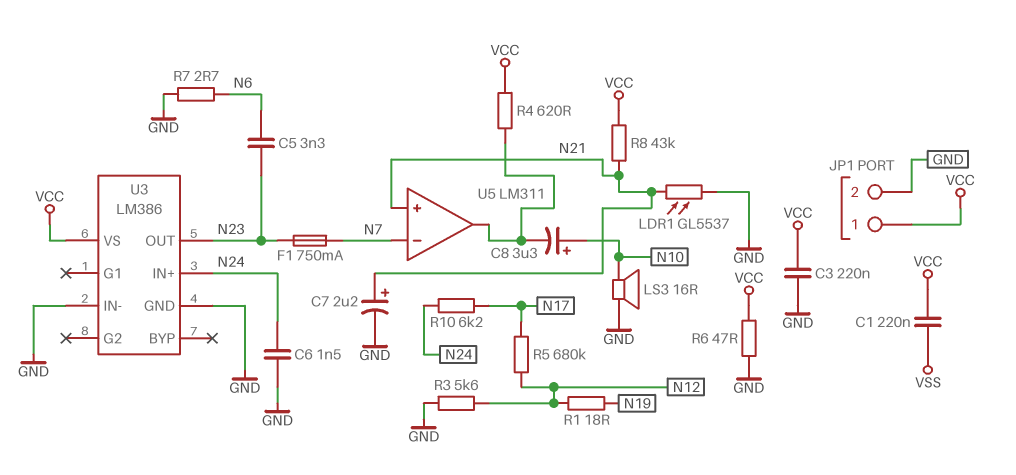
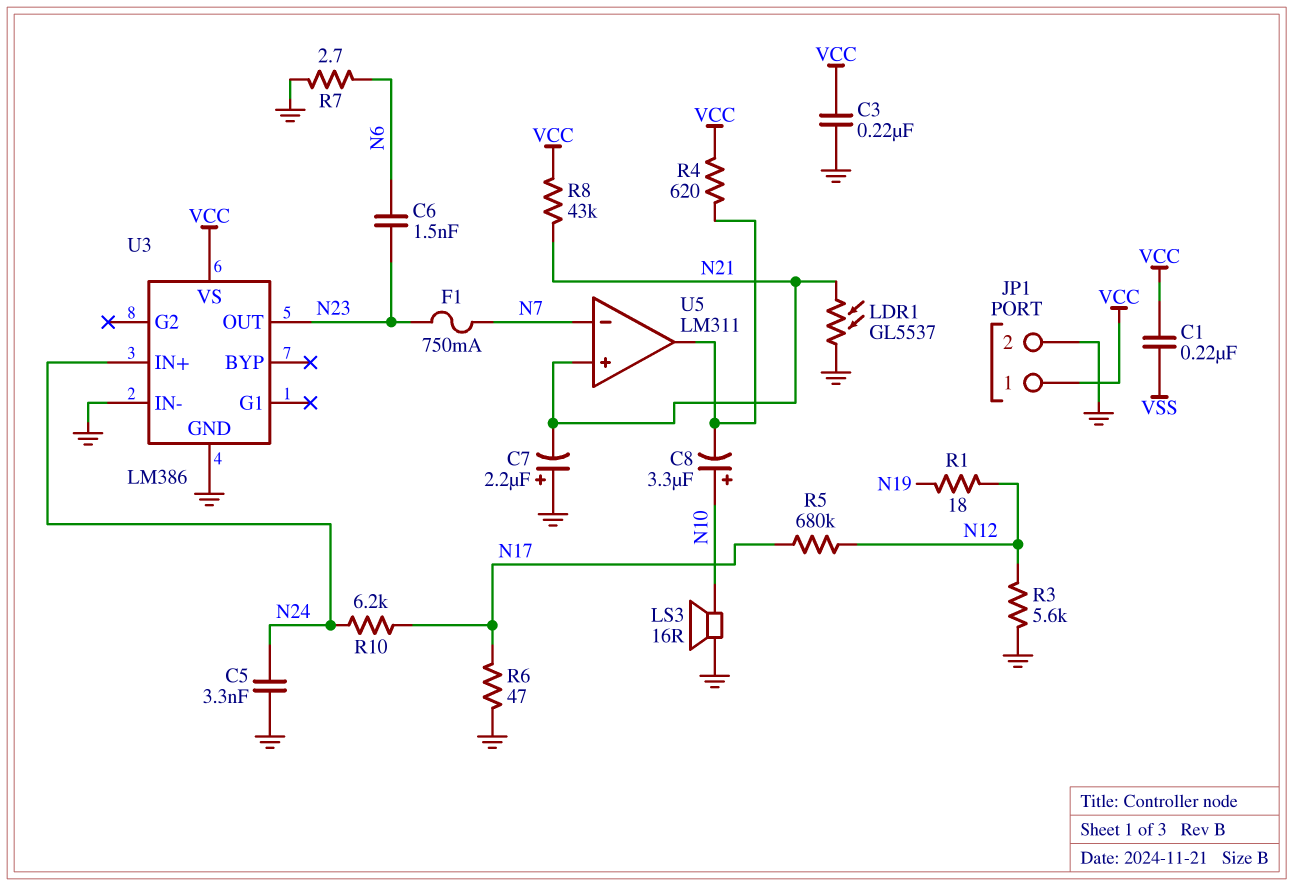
C5: 3.3nF (N6, N23) -> 3.3nF (GND, N24)
C6: 1.5nF (GND, N24) -> 1.5nF (N6, N23)
C7: 2.2uF (plus N21, minus GND) -> 2.2uF (plus GND, minus N21)
R6: 47 (GND, VCC) -> 47 (GND, N17)

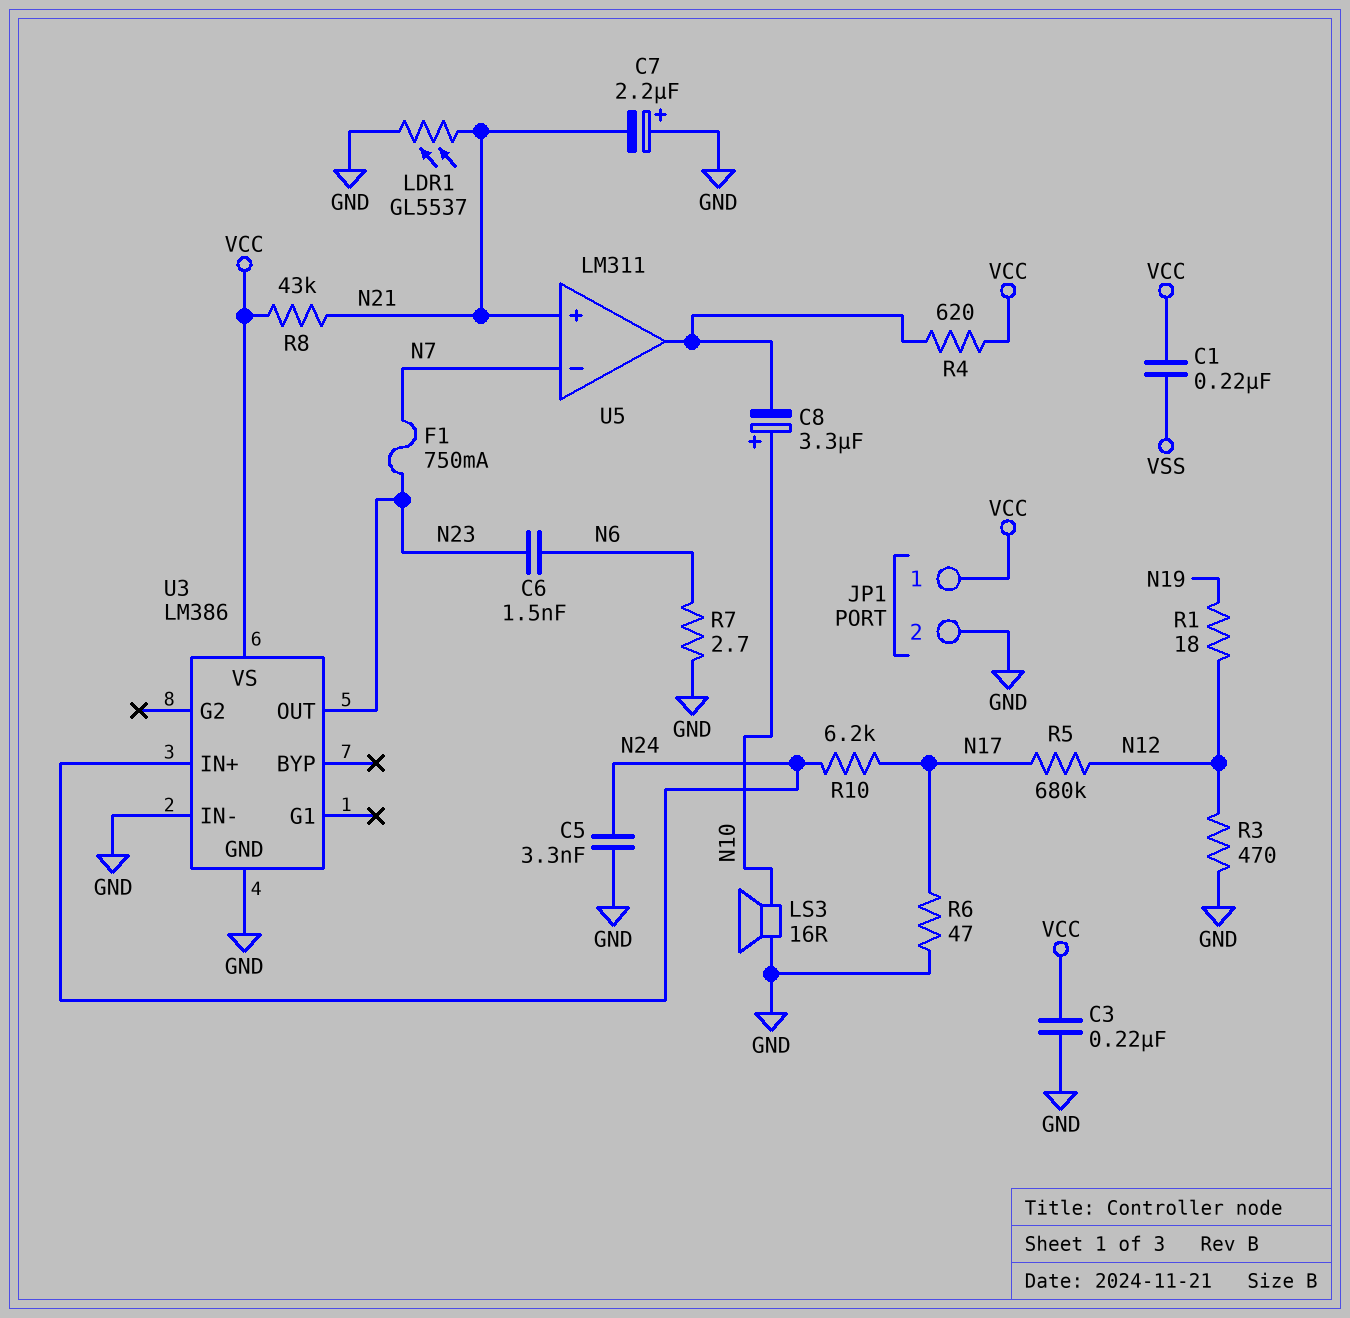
R3: 5.6k (GND, N12) -> 470 (GND, N12)

